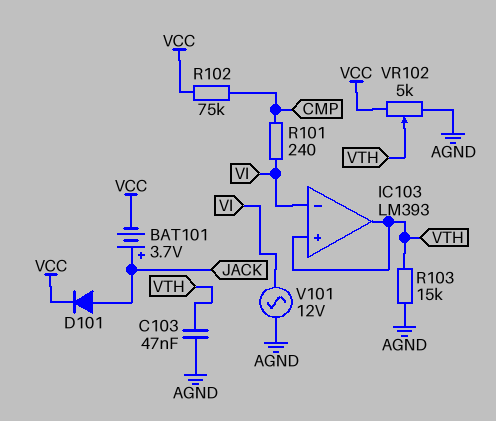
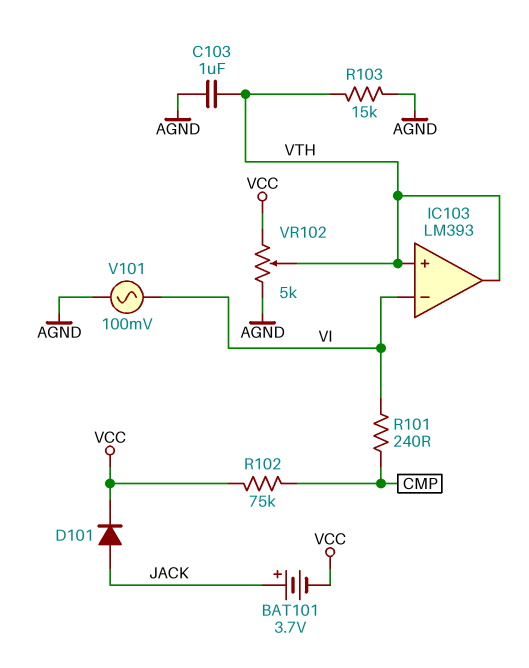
C103: 47nF (AGND, VTH) -> 1uF (AGND, VTH)
V101: AC 12V (AGND, VI) -> AC 100mV (AGND, VI)

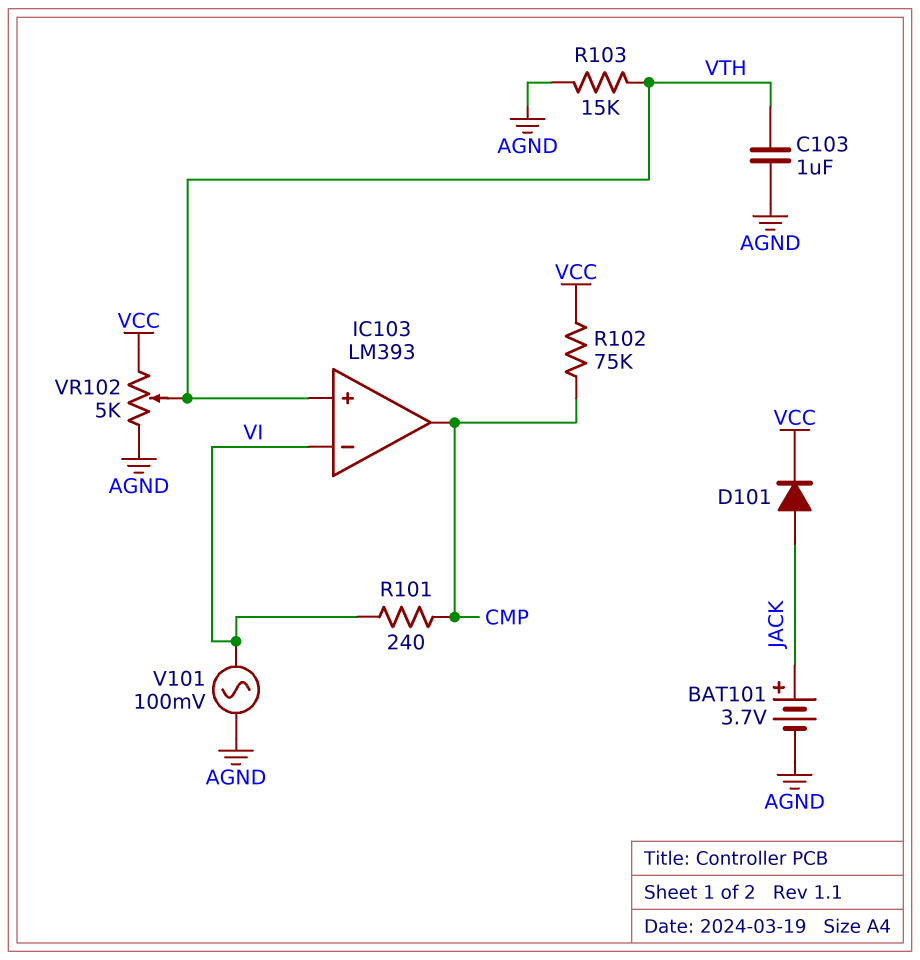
BAT101: 3.7V (plus JACK, minus VCC) -> 3.7V (plus JACK, minus AGND)
IC103 pin out: VTH -> CMP

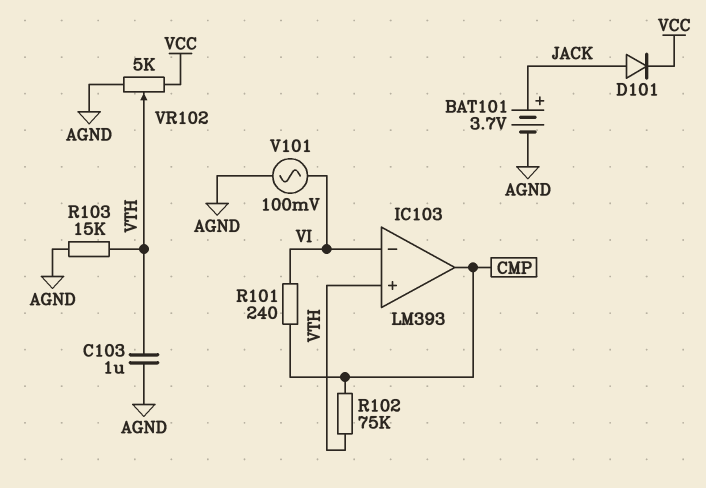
R102: 75k (CMP, VCC) -> 75k (CMP, VTH)

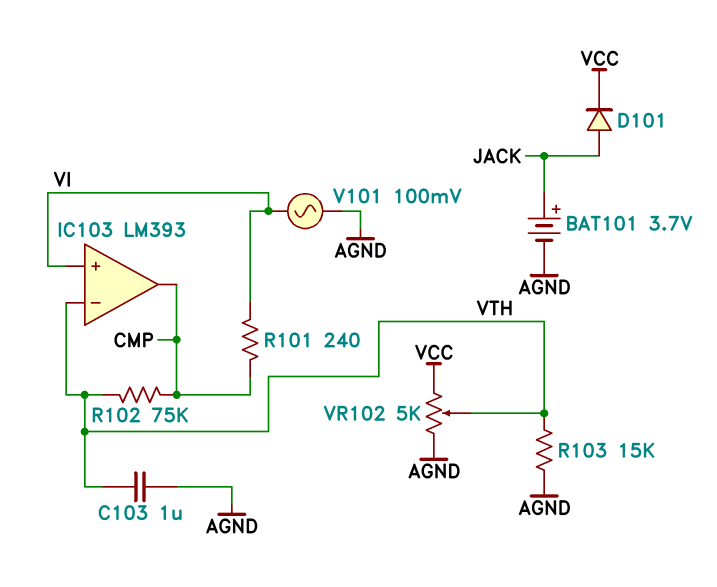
IC103 pin in+: VTH -> VI
IC103 pin in-: VI -> VTH

